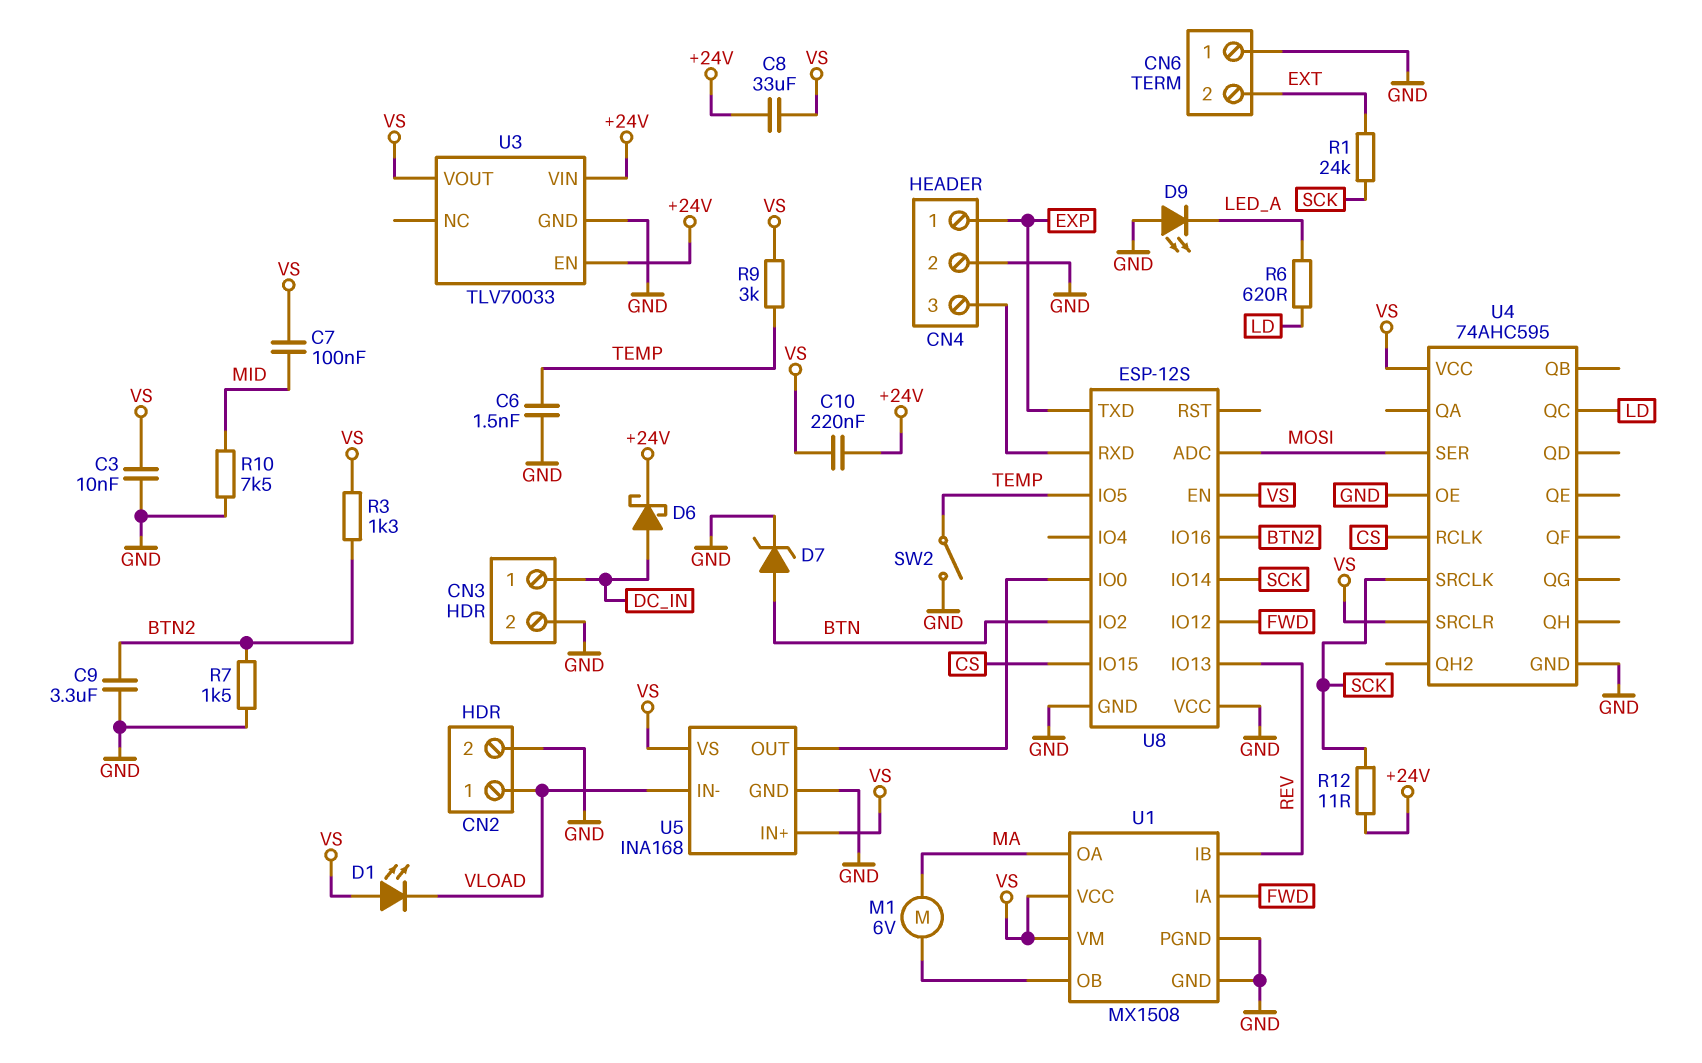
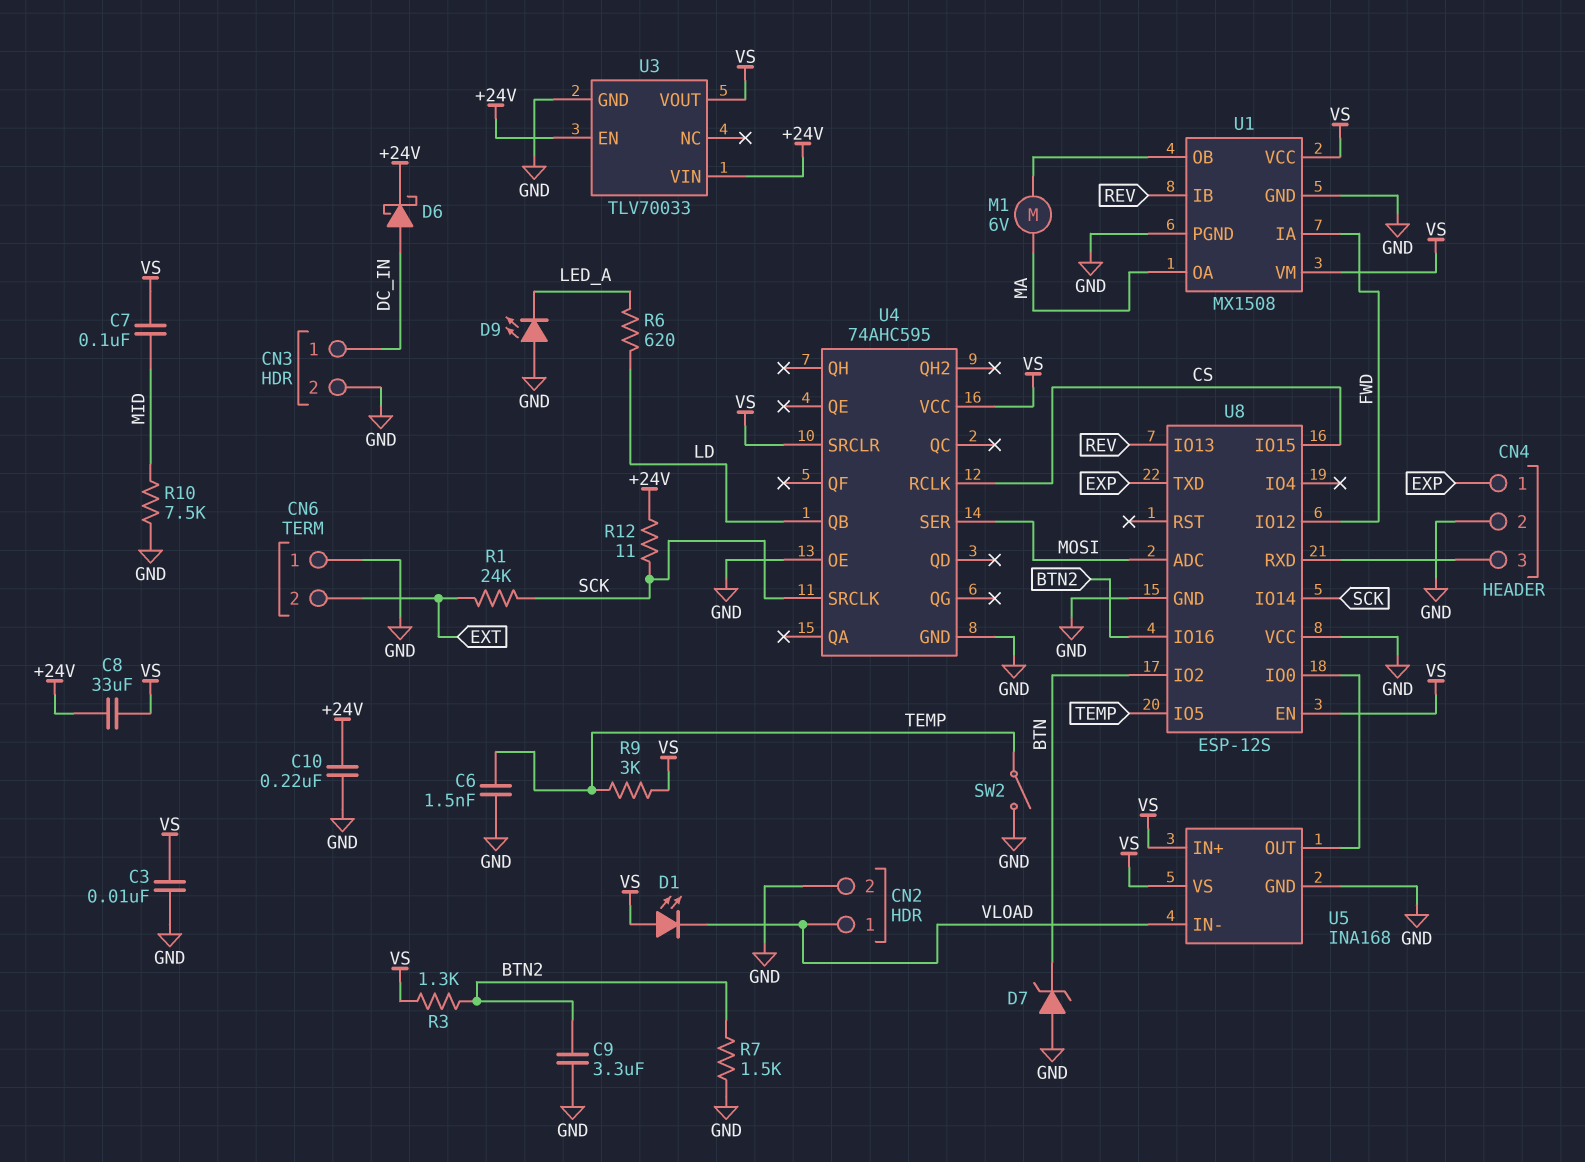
C10: 220nF (+24V, VS) -> 220nF (+24V, GND)
D7: zener (A BTN, K GND) -> zener (A GND, K BTN)
U4 pin QB: none -> LD
U4 pin QC: LD -> none

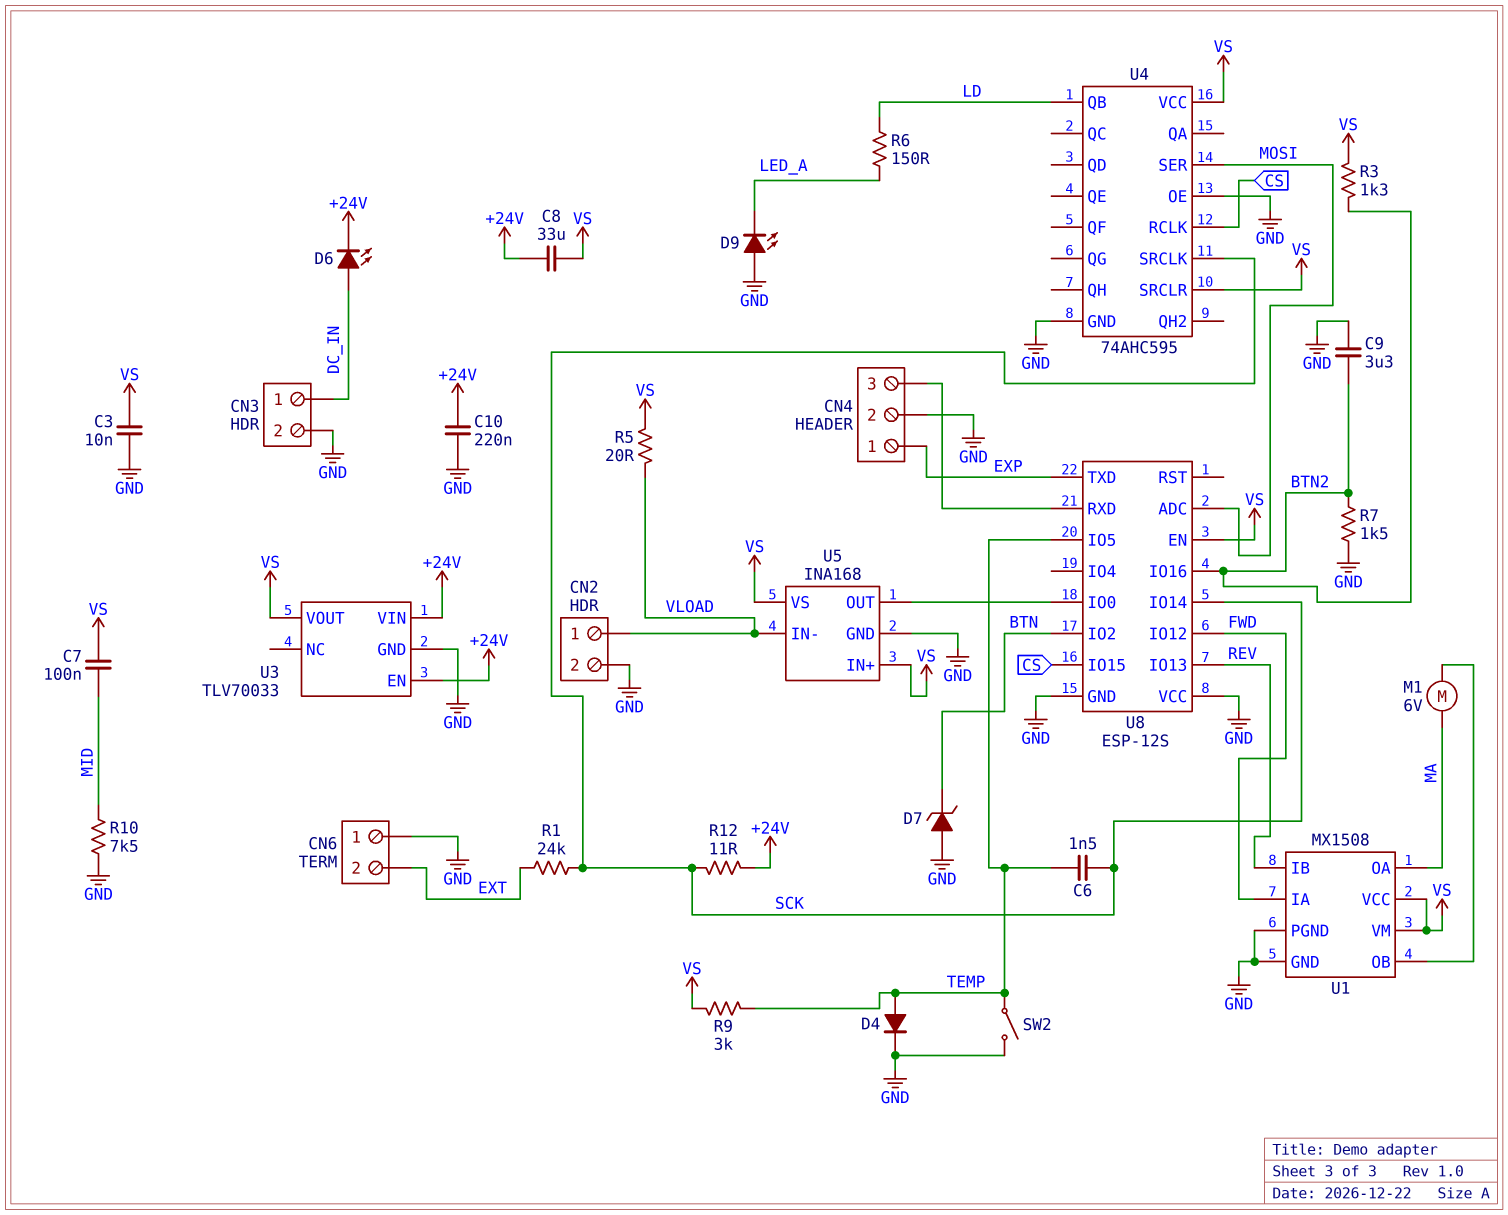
C6: 1.5nF (GND, TEMP) -> 1.5nF (SCK, TEMP)
D1: LED (A VS, K VLOAD) -> none
D4: none -> diode (A TEMP, K GND)
D6: schottky (A DC_IN, K +24V) -> LED (A DC_IN, K +24V)
R5: none -> 20 (VLOAD, VS)
R6: 620 (LD, LED_A) -> 150 (LD, LED_A)

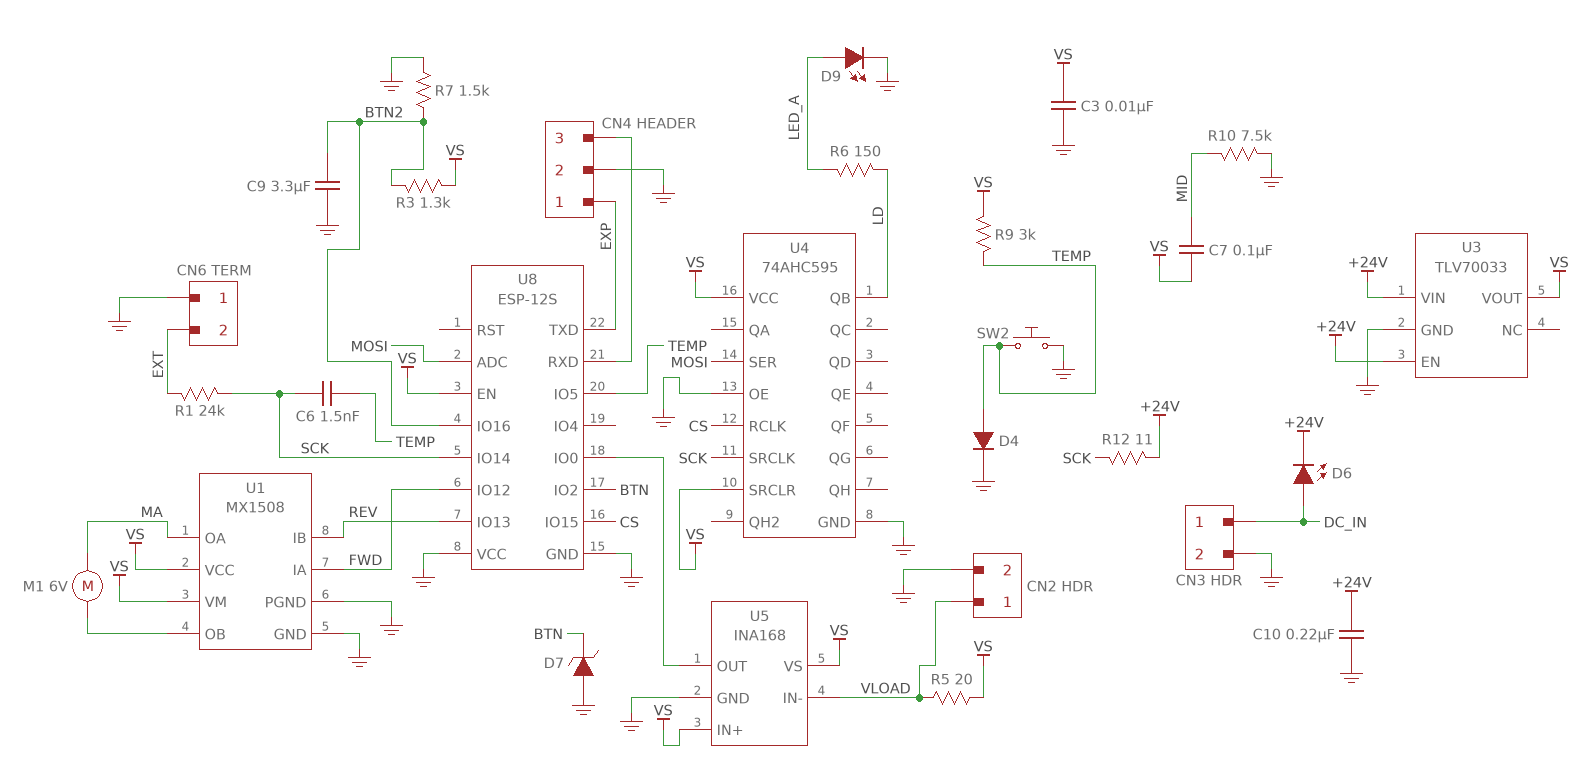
C8: 33uF (+24V, VS) -> none
D9: LED (A GND, K LED_A) -> LED (A LED_A, K GND)
SW2: switch (GND, TEMP) -> button (GND, TEMP)

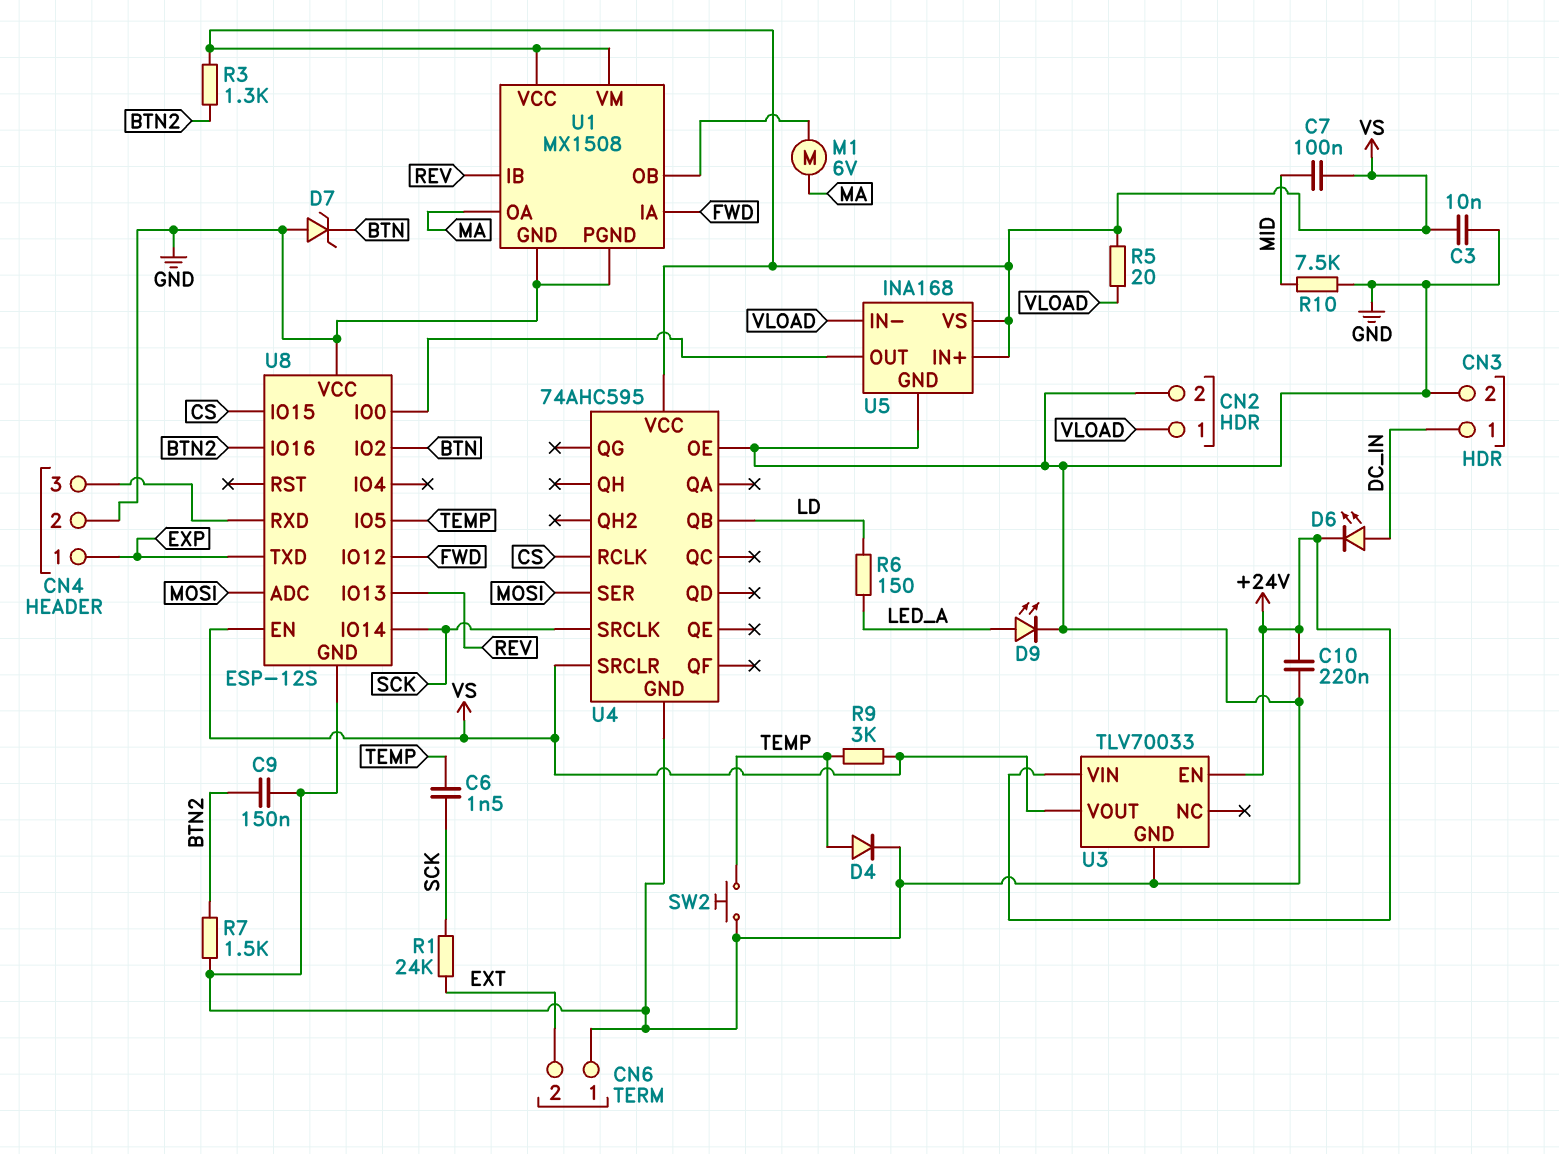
C9: 3.3uF (BTN2, GND) -> 150nF (BTN2, GND)
R12: 11 (+24V, SCK) -> none

